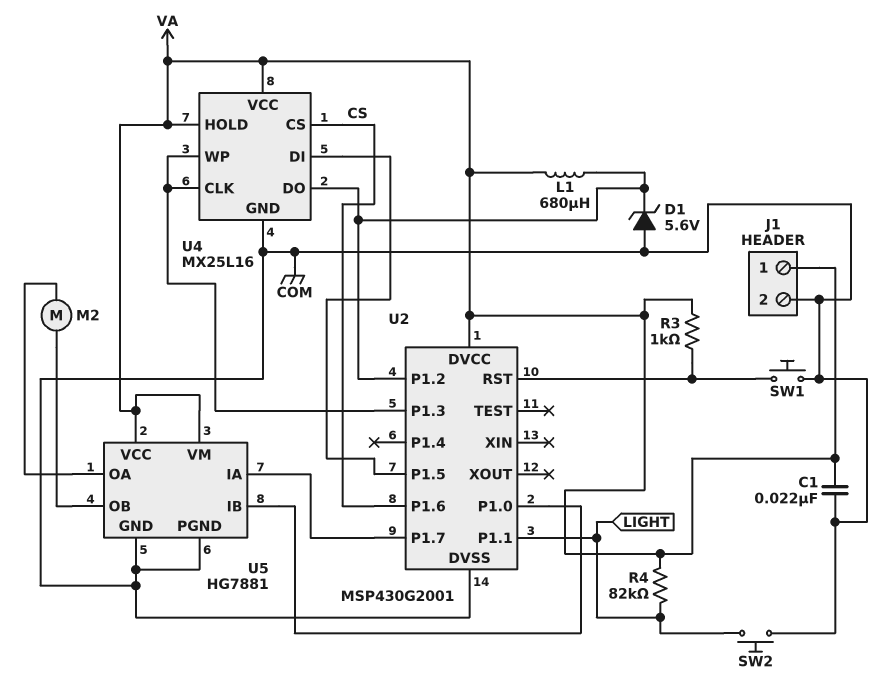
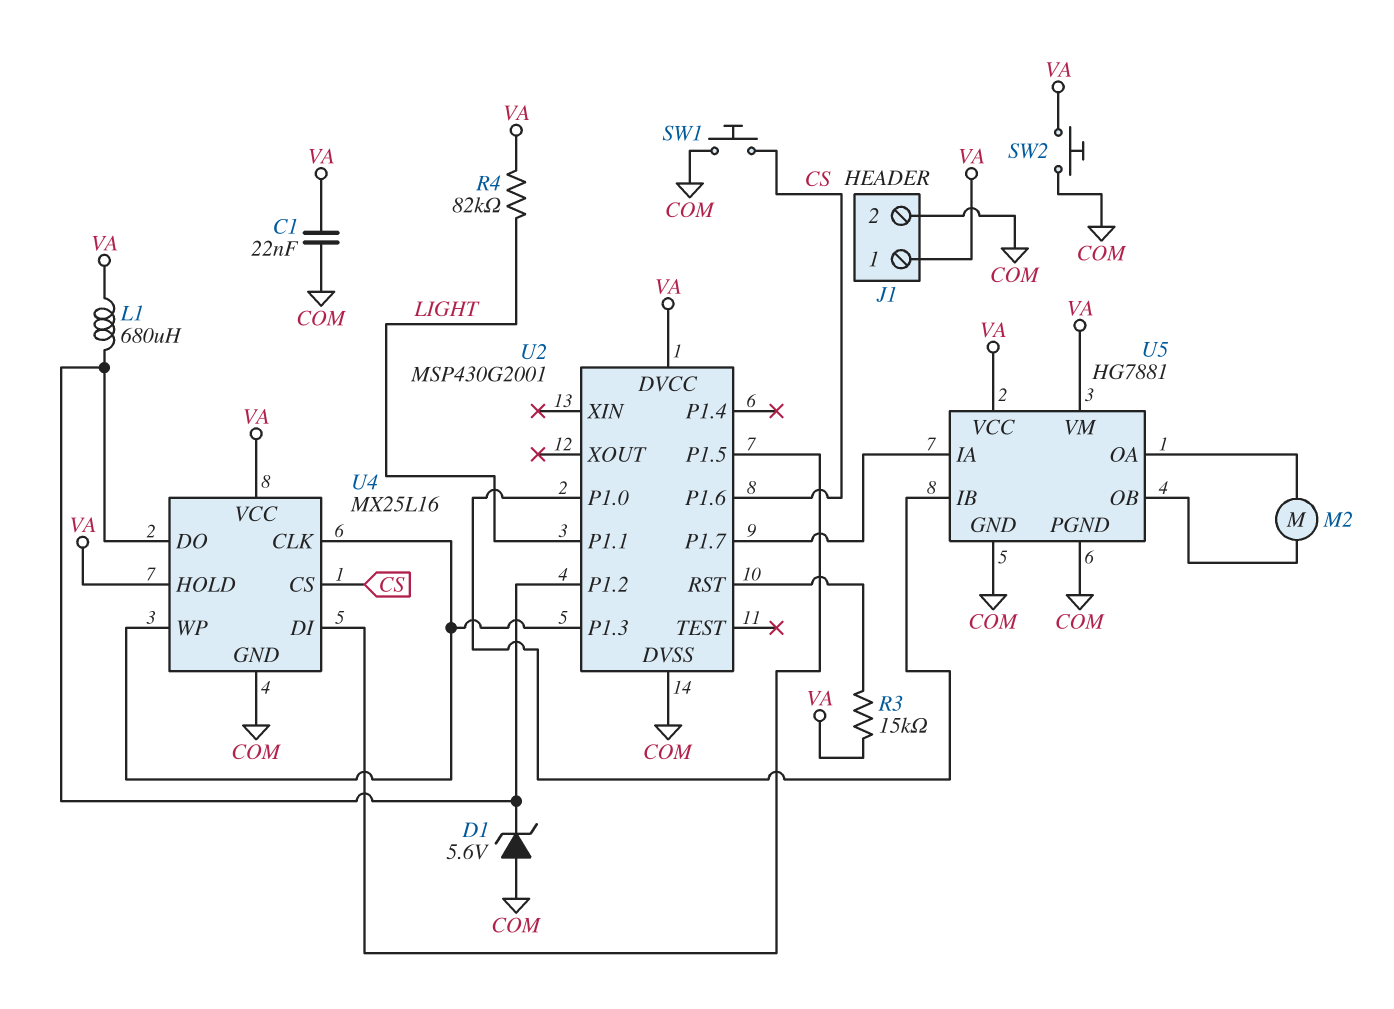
R3: 1k (U2/RST, VA) -> 15k (U2/RST, VA)
SW1: button (COM, U2/RST) -> button (COM, CS)
SW2: button (COM, LIGHT) -> button (COM, VA)

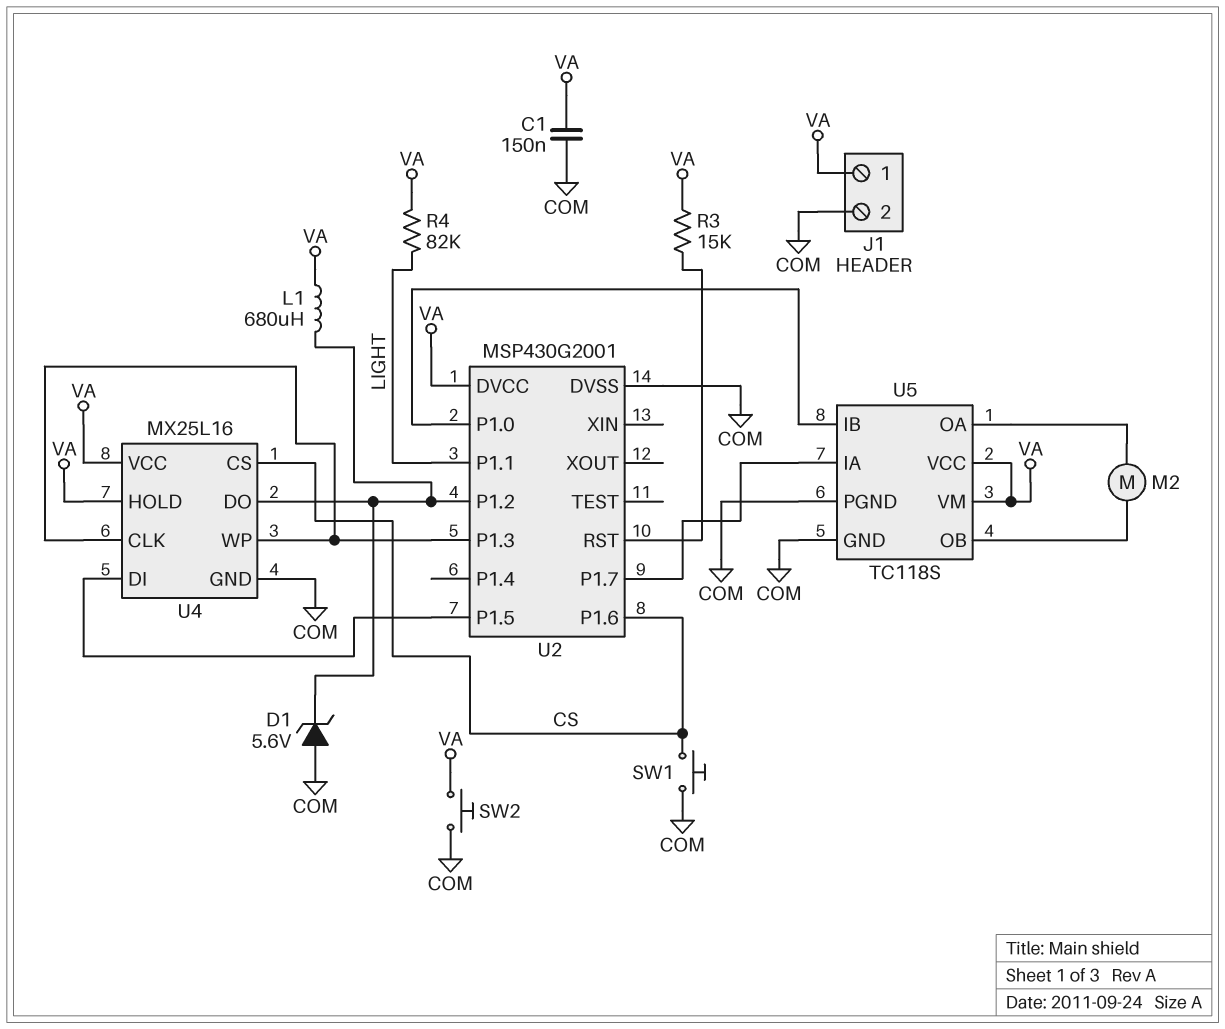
C1: 22nF (COM, VA) -> 150nF (COM, VA)
U5: HG7881 -> TC118S

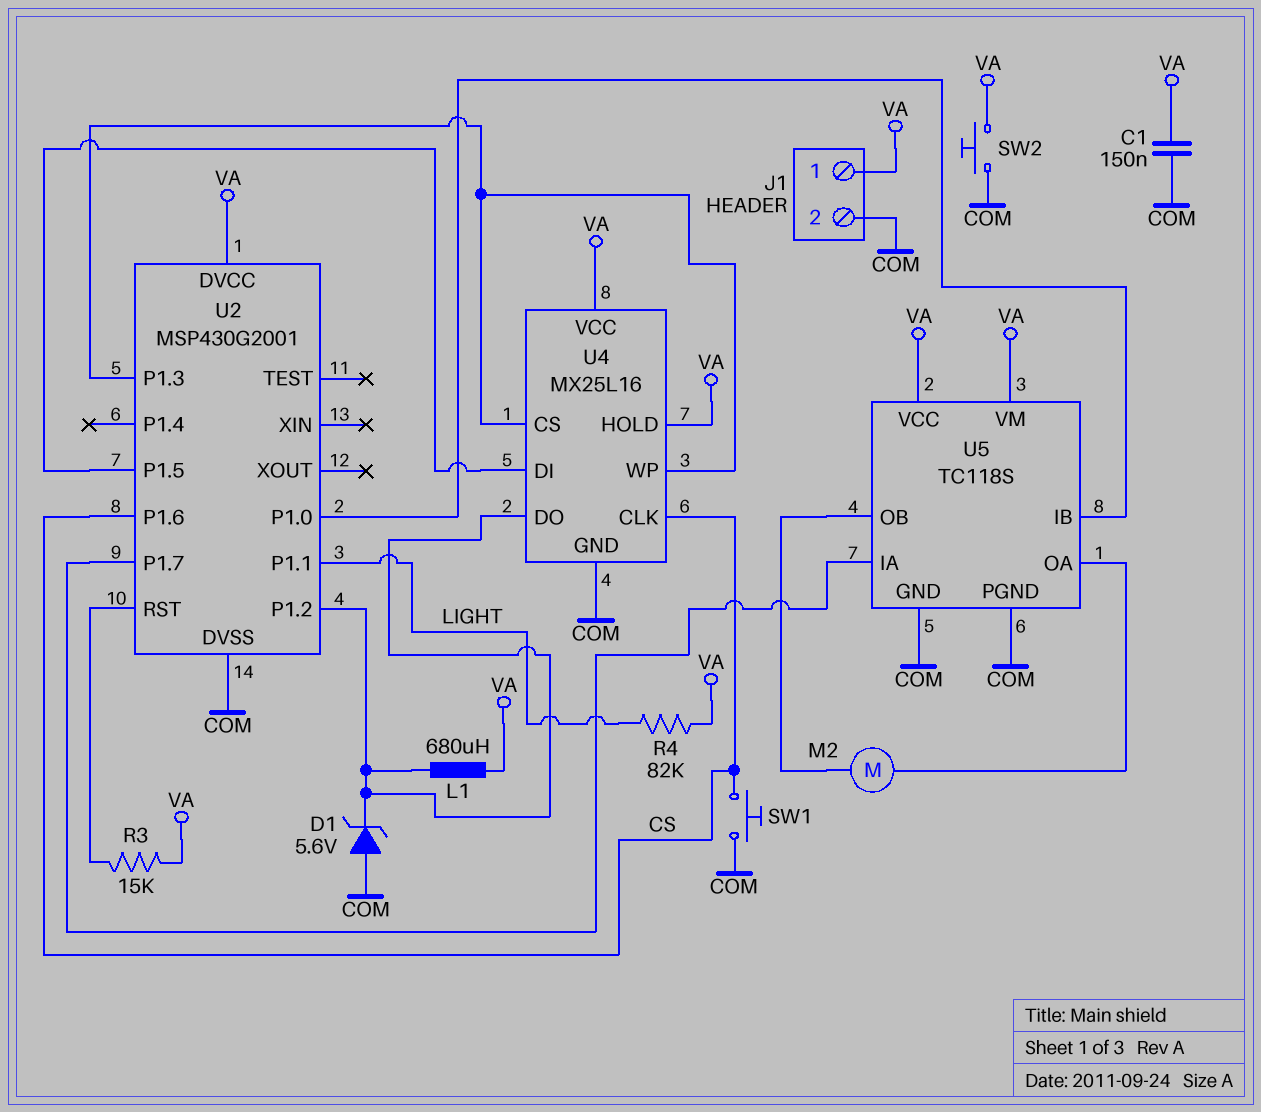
U4 pin CLK: U2/P1.3 -> CS
U4 pin CS: CS -> U2/P1.3

